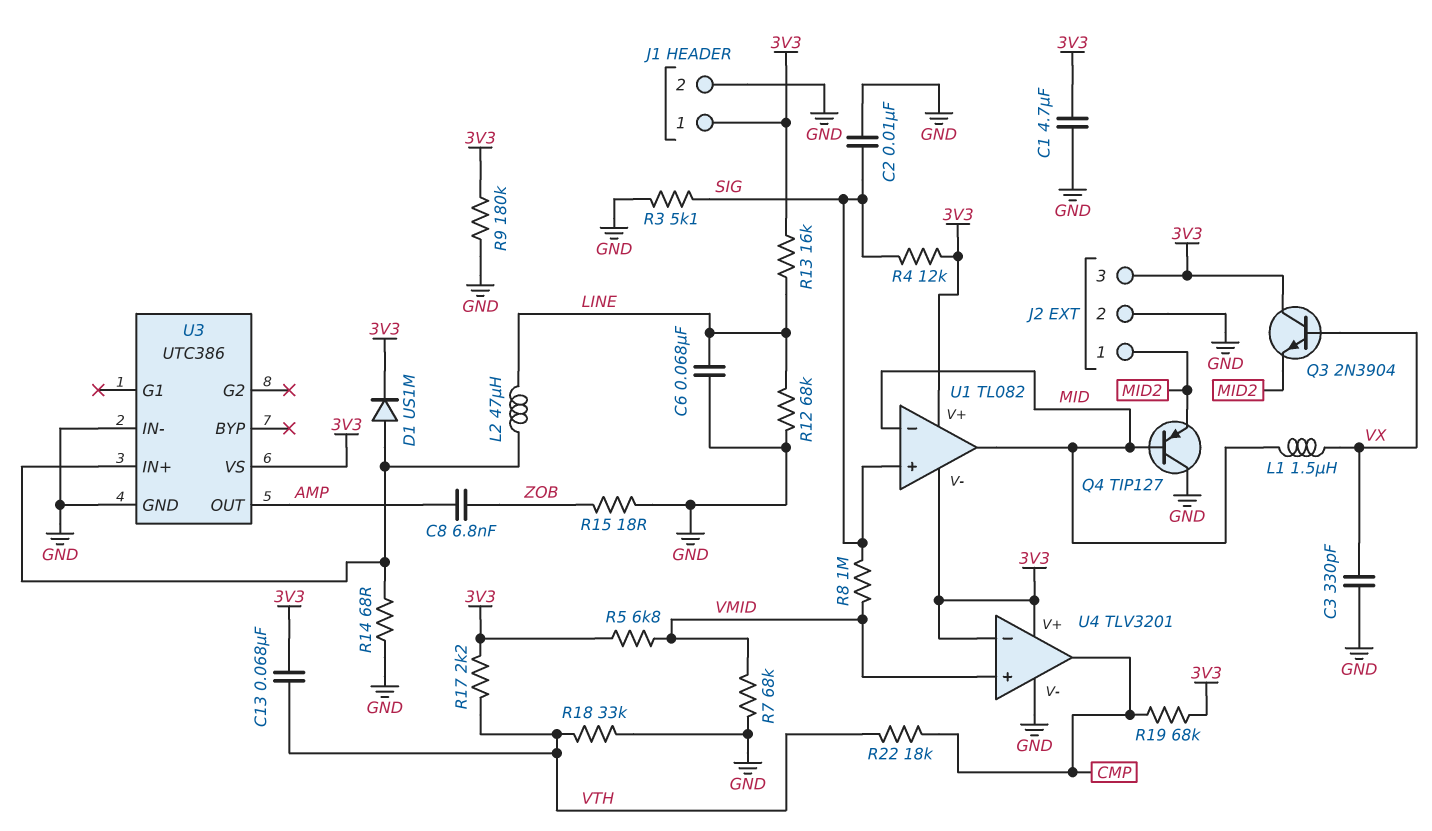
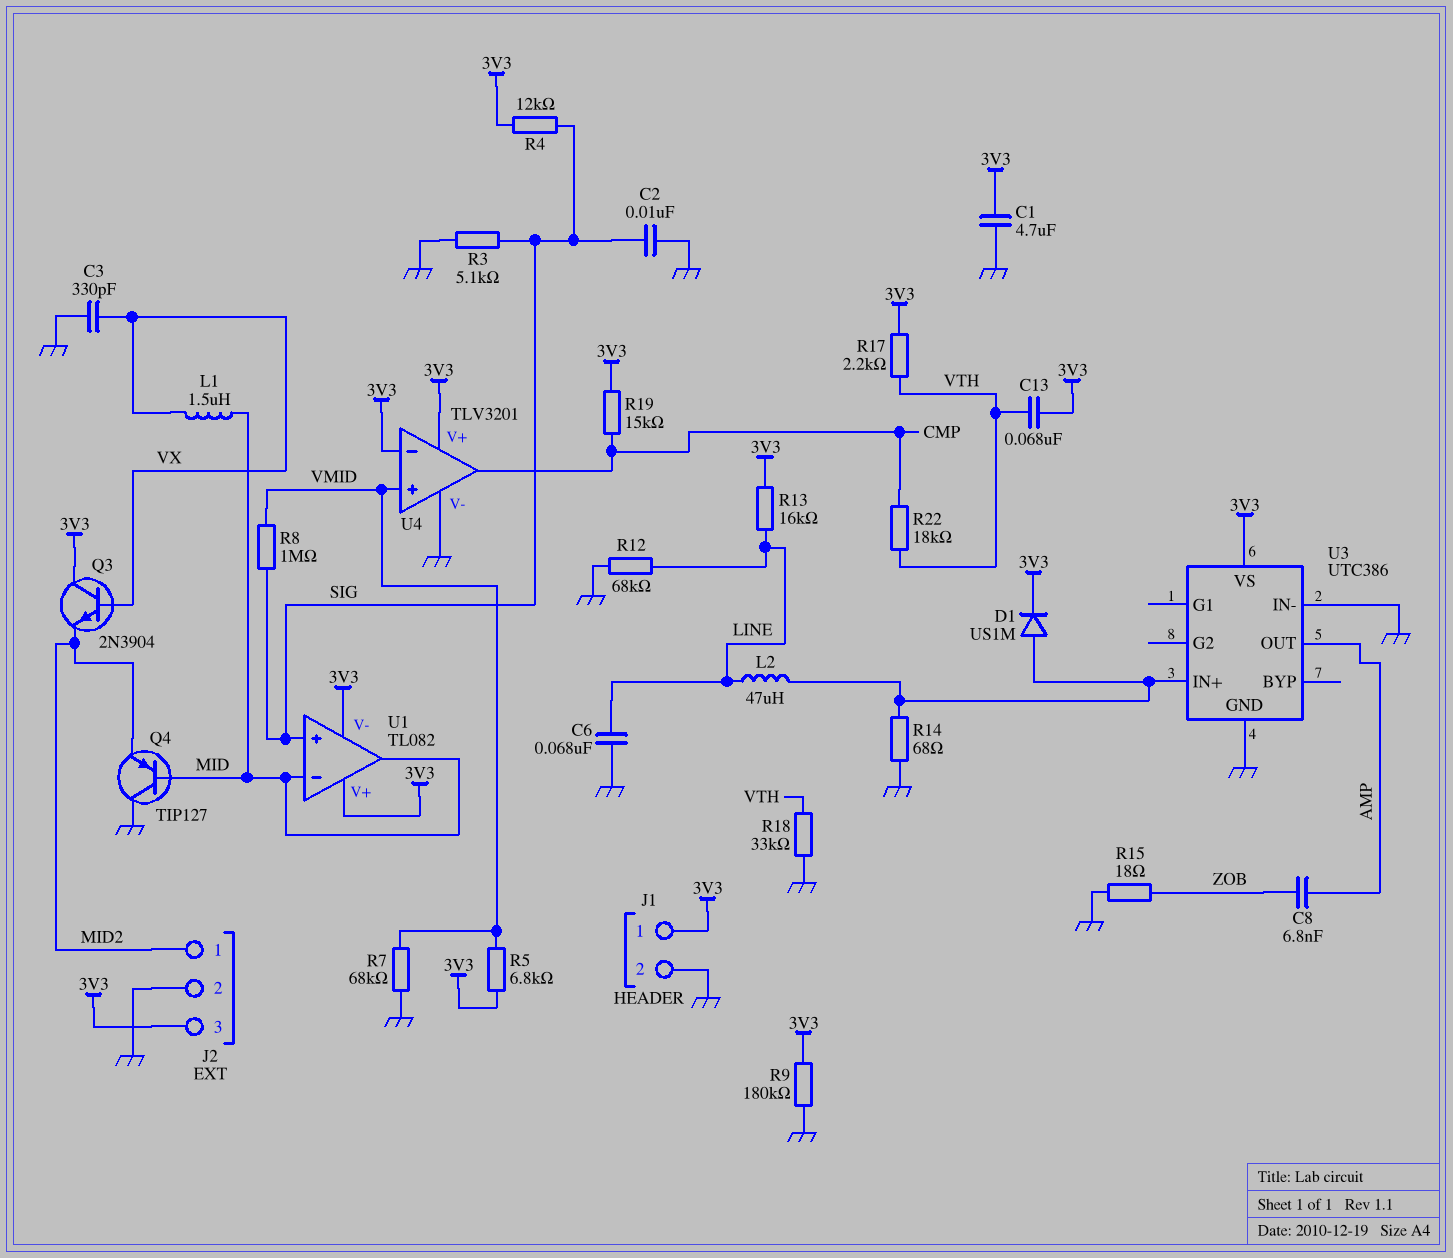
R19: 68k (3V3, CMP) -> 15k (3V3, CMP)

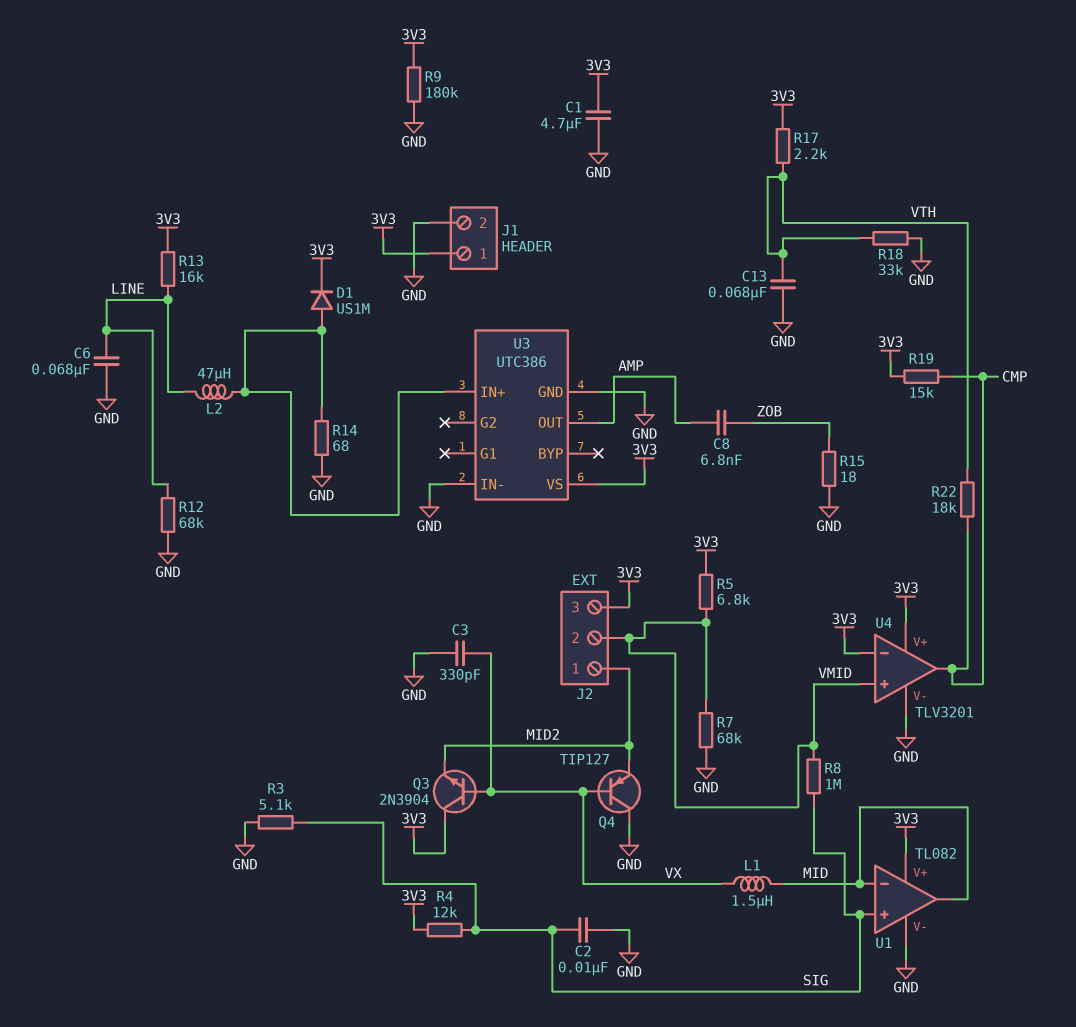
C13: 68nF (3V3, VTH) -> 68nF (GND, VTH)
J2 pin 2: GND -> VMID
Q4: PNP TIP127 (B MID, C GND, E MID2) -> PNP TIP127 (B VX, C GND, E MID2)
U1 pin V-: 3V3 -> GND

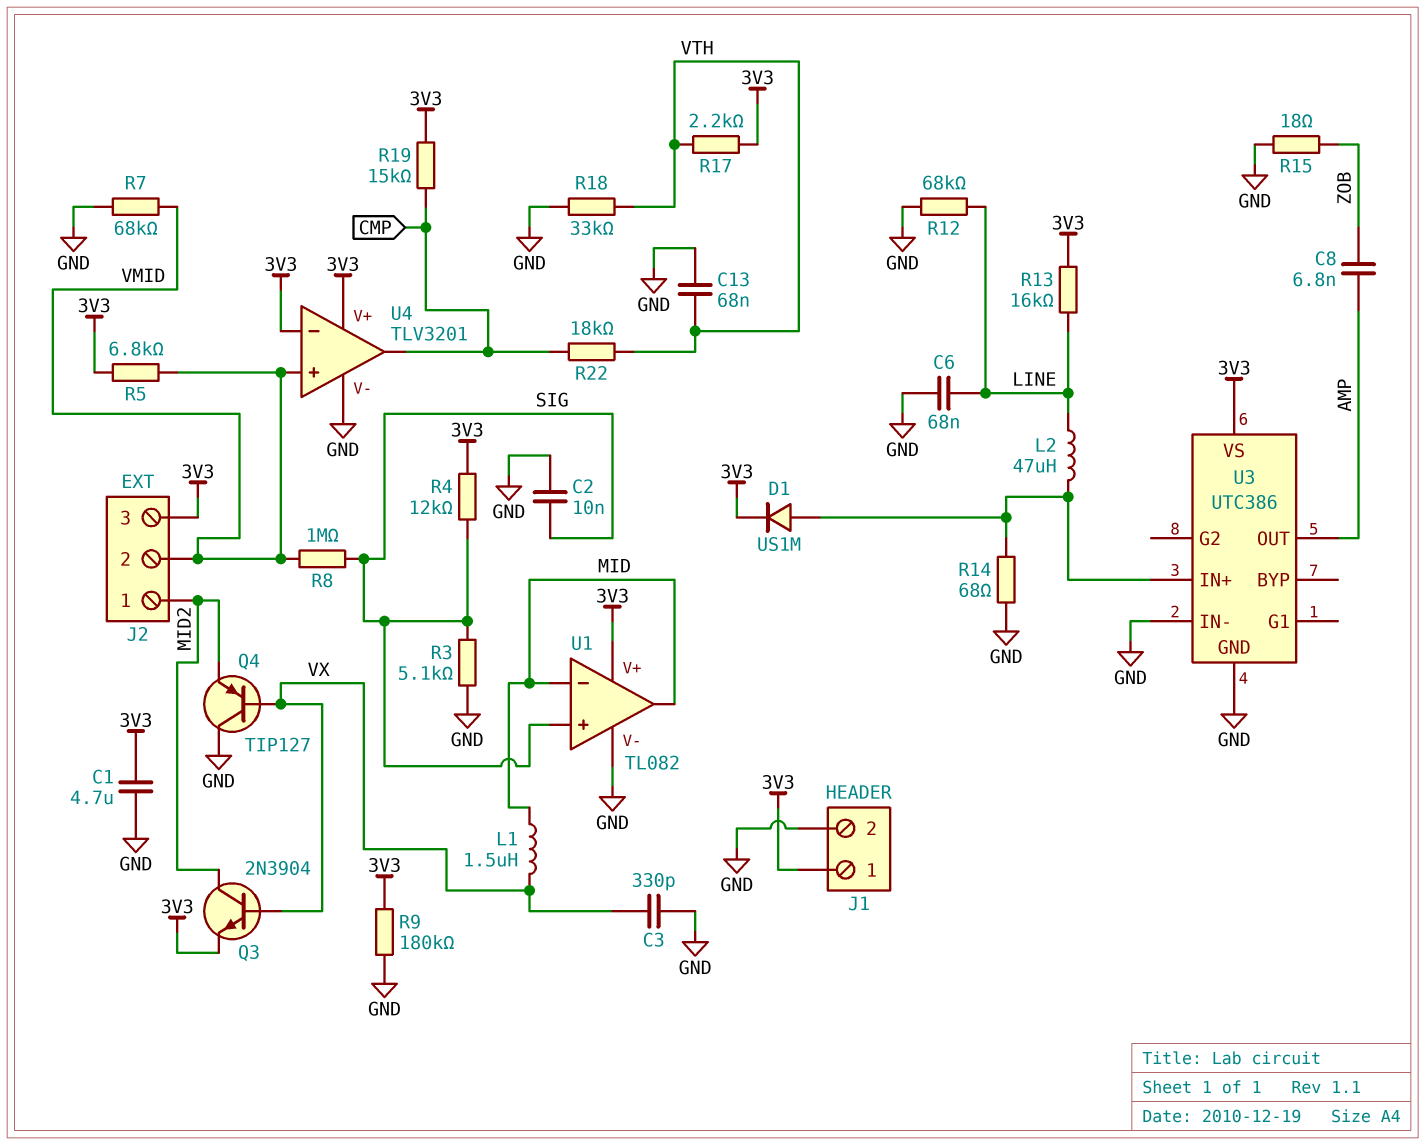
Q3: NPN 2N3904 (B VX, C 3V3, E MID2) -> NPN 2N3904 (B VX, C MID2, E 3V3)

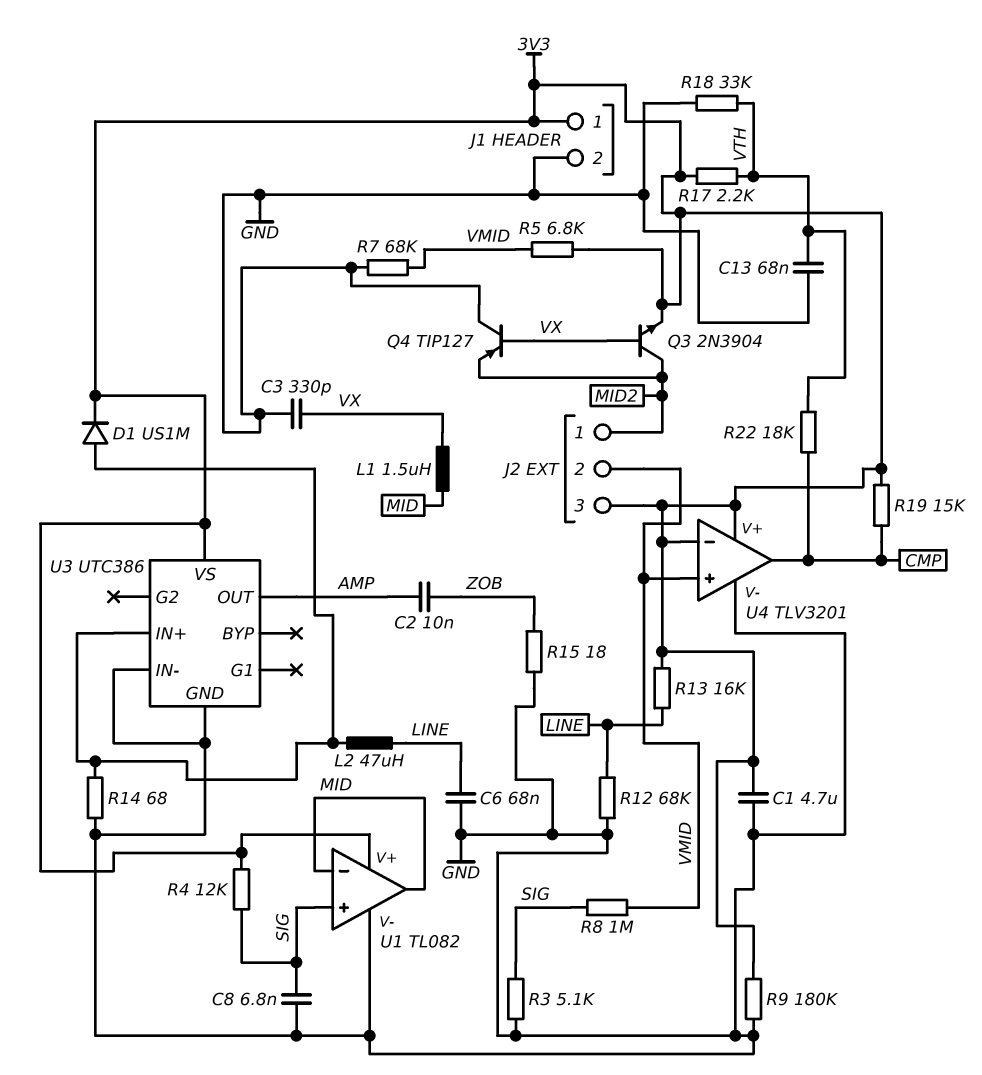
C2: 10nF (GND, SIG) -> 10nF (AMP, ZOB)
C8: 6.8nF (AMP, ZOB) -> 6.8nF (GND, SIG)

